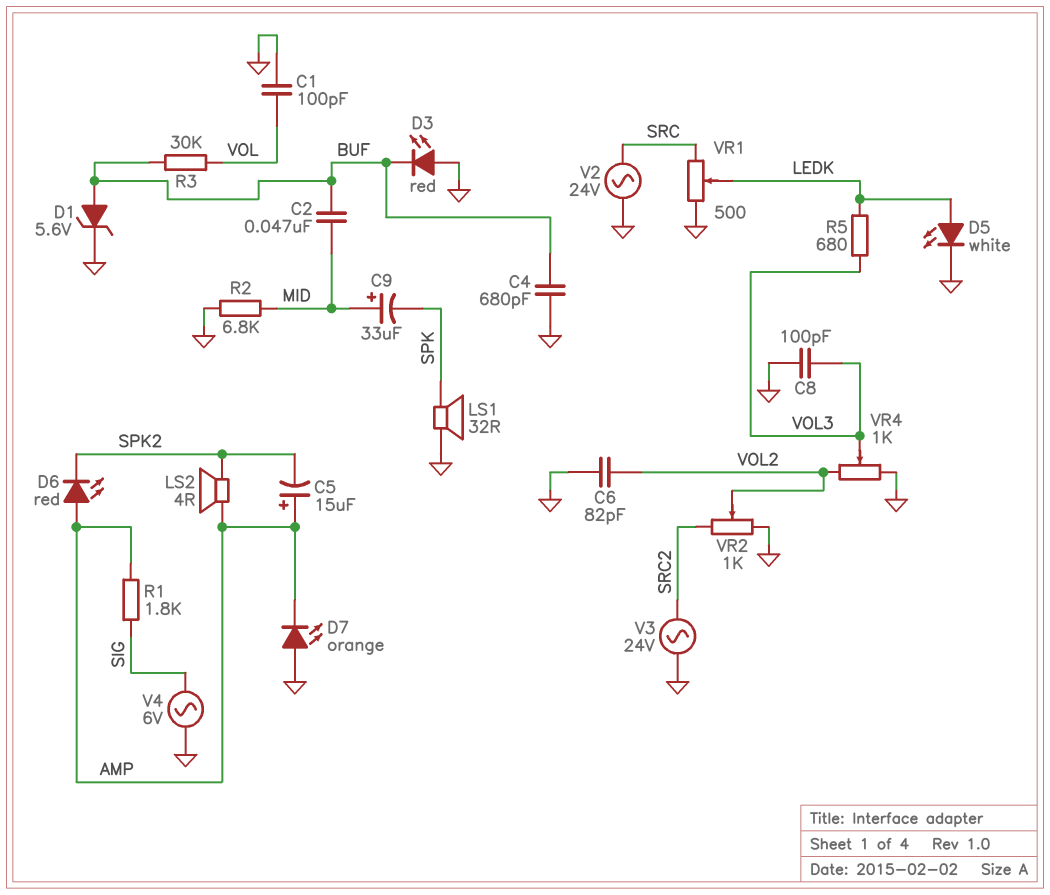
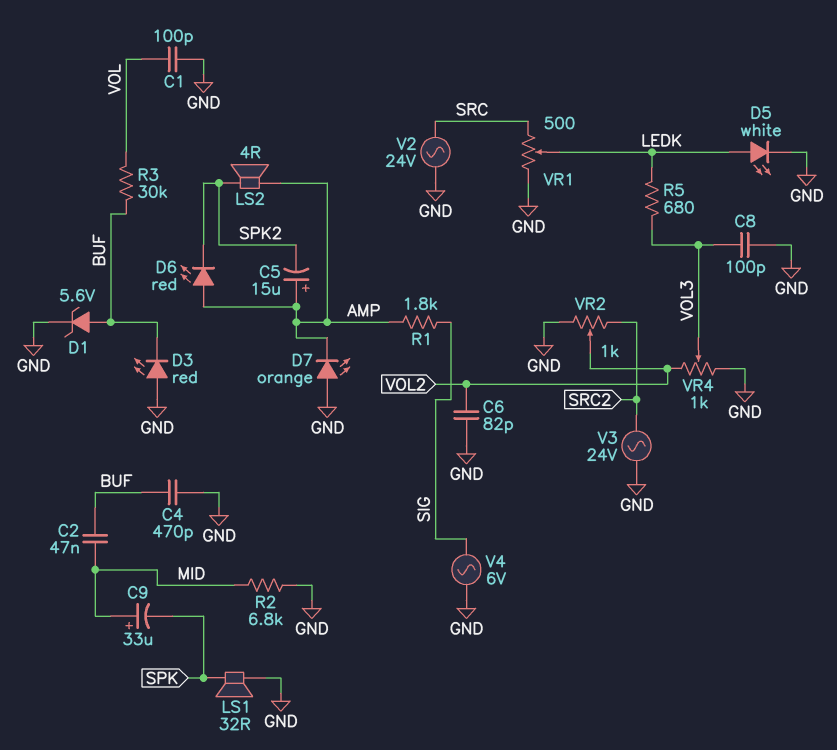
C4: 680pF (BUF, GND) -> 470pF (BUF, GND)

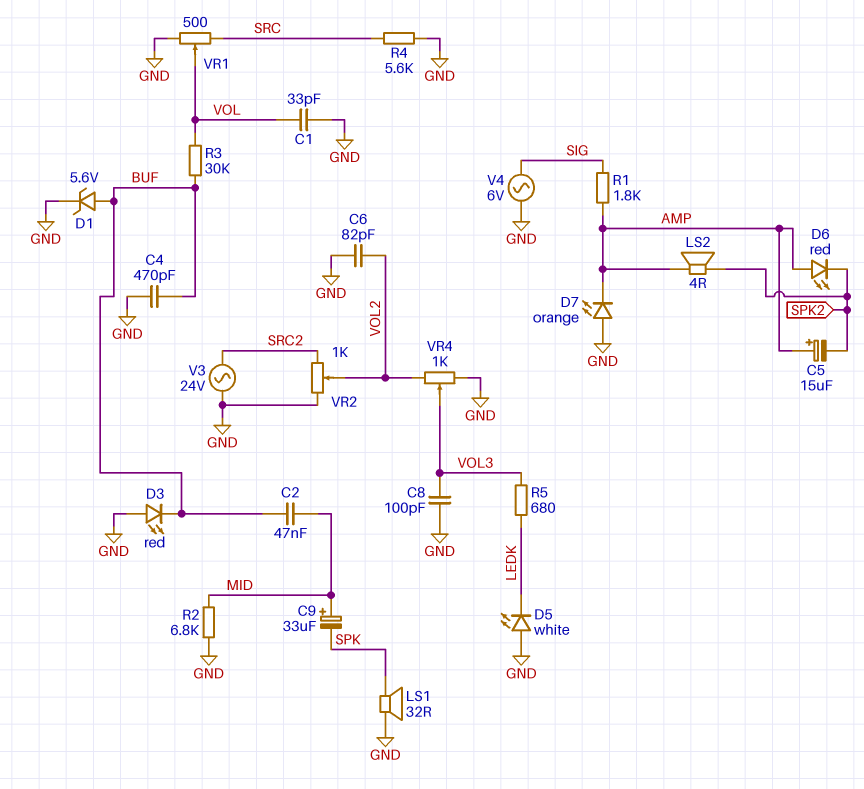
C1: 100pF (GND, VOL) -> 33pF (GND, VOL)
D5: LED white (A LEDK, K GND) -> LED white (A GND, K LEDK)
R4: none -> 5.6k (GND, SRC)
V2: AC 24V (GND, SRC) -> none
VR1: 500 (GND, SRC, wiper LEDK) -> 500 (GND, SRC, wiper VOL)

